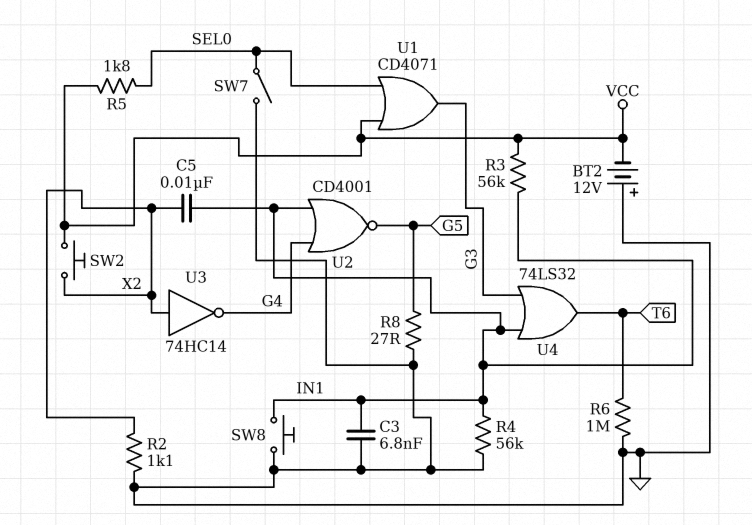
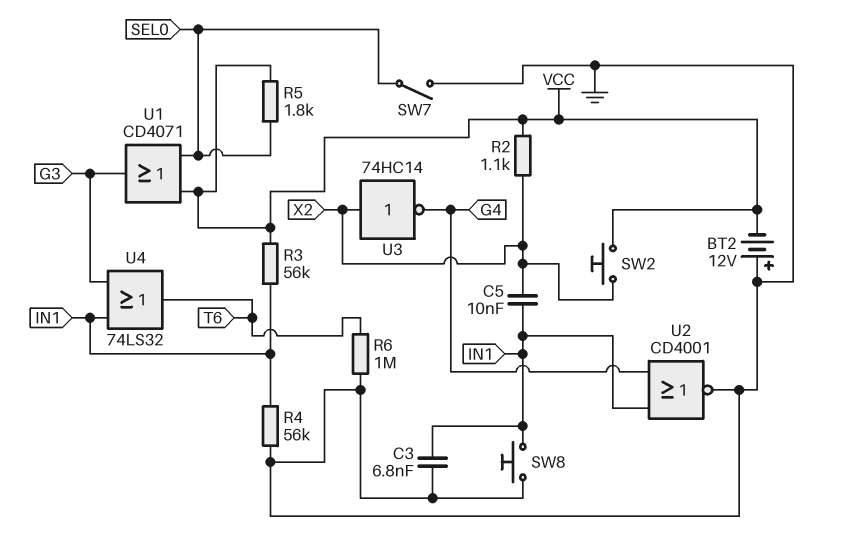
R2: 1.1k (GND, X2) -> 1.1k (VCC, X2)
R8: 27 (G5, GND) -> none
U2: NOR CD4001 (in G4, in IN1, out G5) -> NOR CD4001 (in G4, in IN1, out GND)

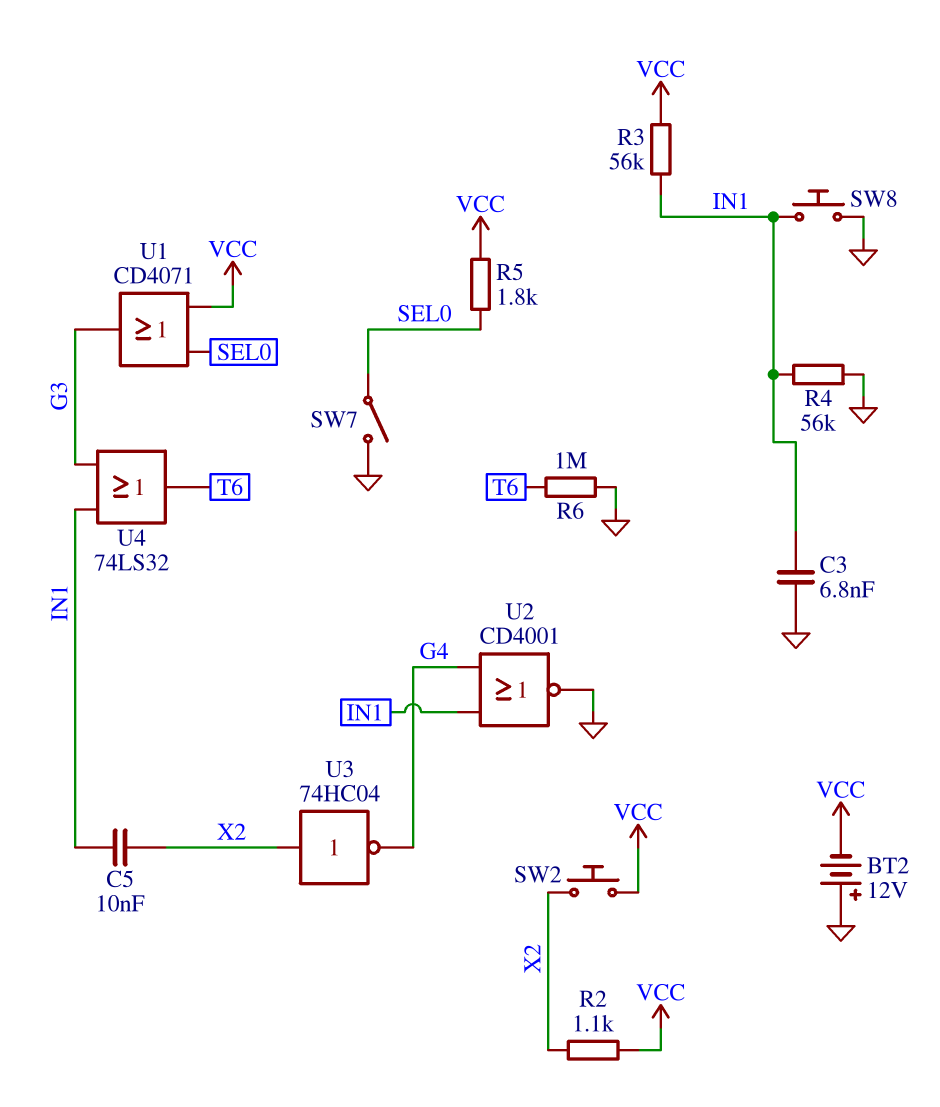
U3: NOT 74HC14 (in X2, out G4) -> NOT 74HC04 (in X2, out G4)

